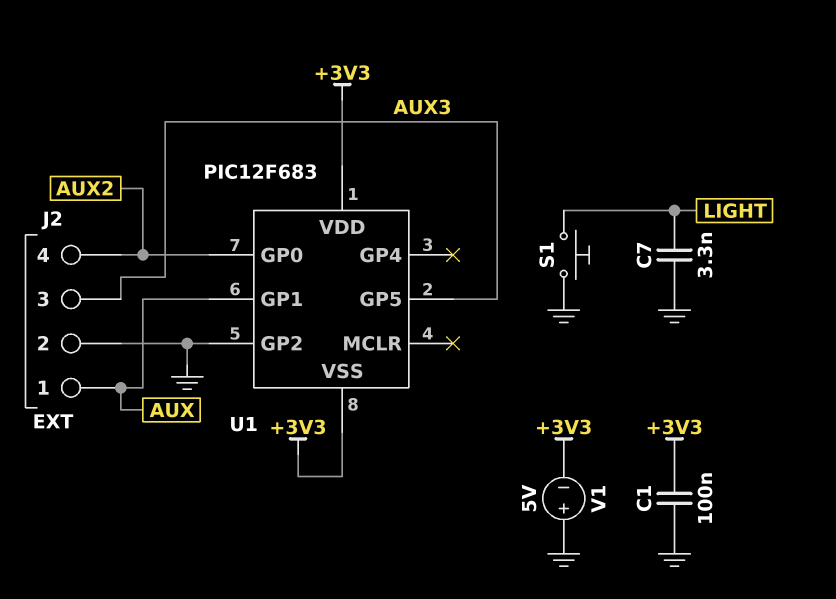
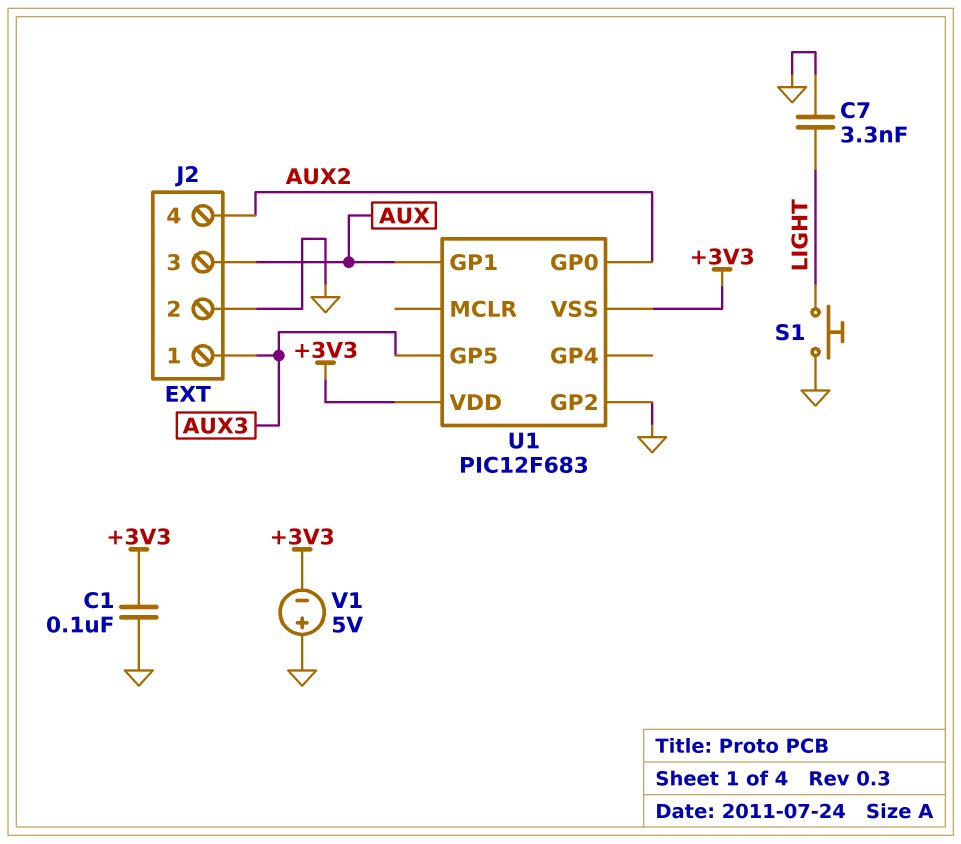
J2 pin 1: AUX -> AUX3
J2 pin 3: AUX3 -> AUX

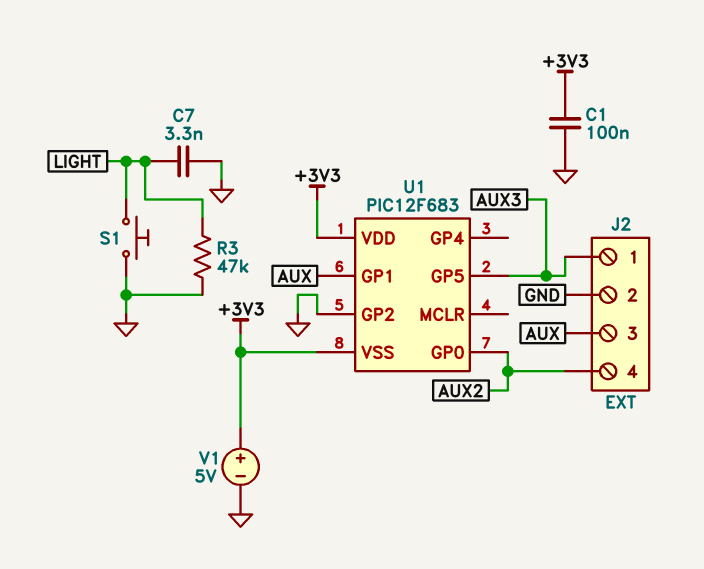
R3: none -> 47k (GND, LIGHT)
V1: 5V (plus GND, minus +3V3) -> 5V (plus +3V3, minus GND)

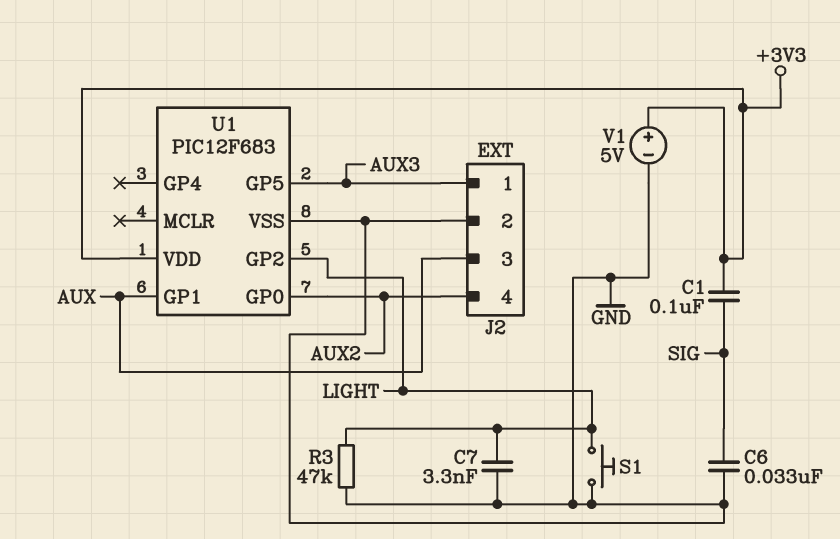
C1: 100nF (+3V3, GND) -> 100nF (+3V3, SIG)
C6: none -> 33nF (GND, SIG)
U1 pin GP2: GND -> LIGHT
U1 pin VSS: +3V3 -> GND

